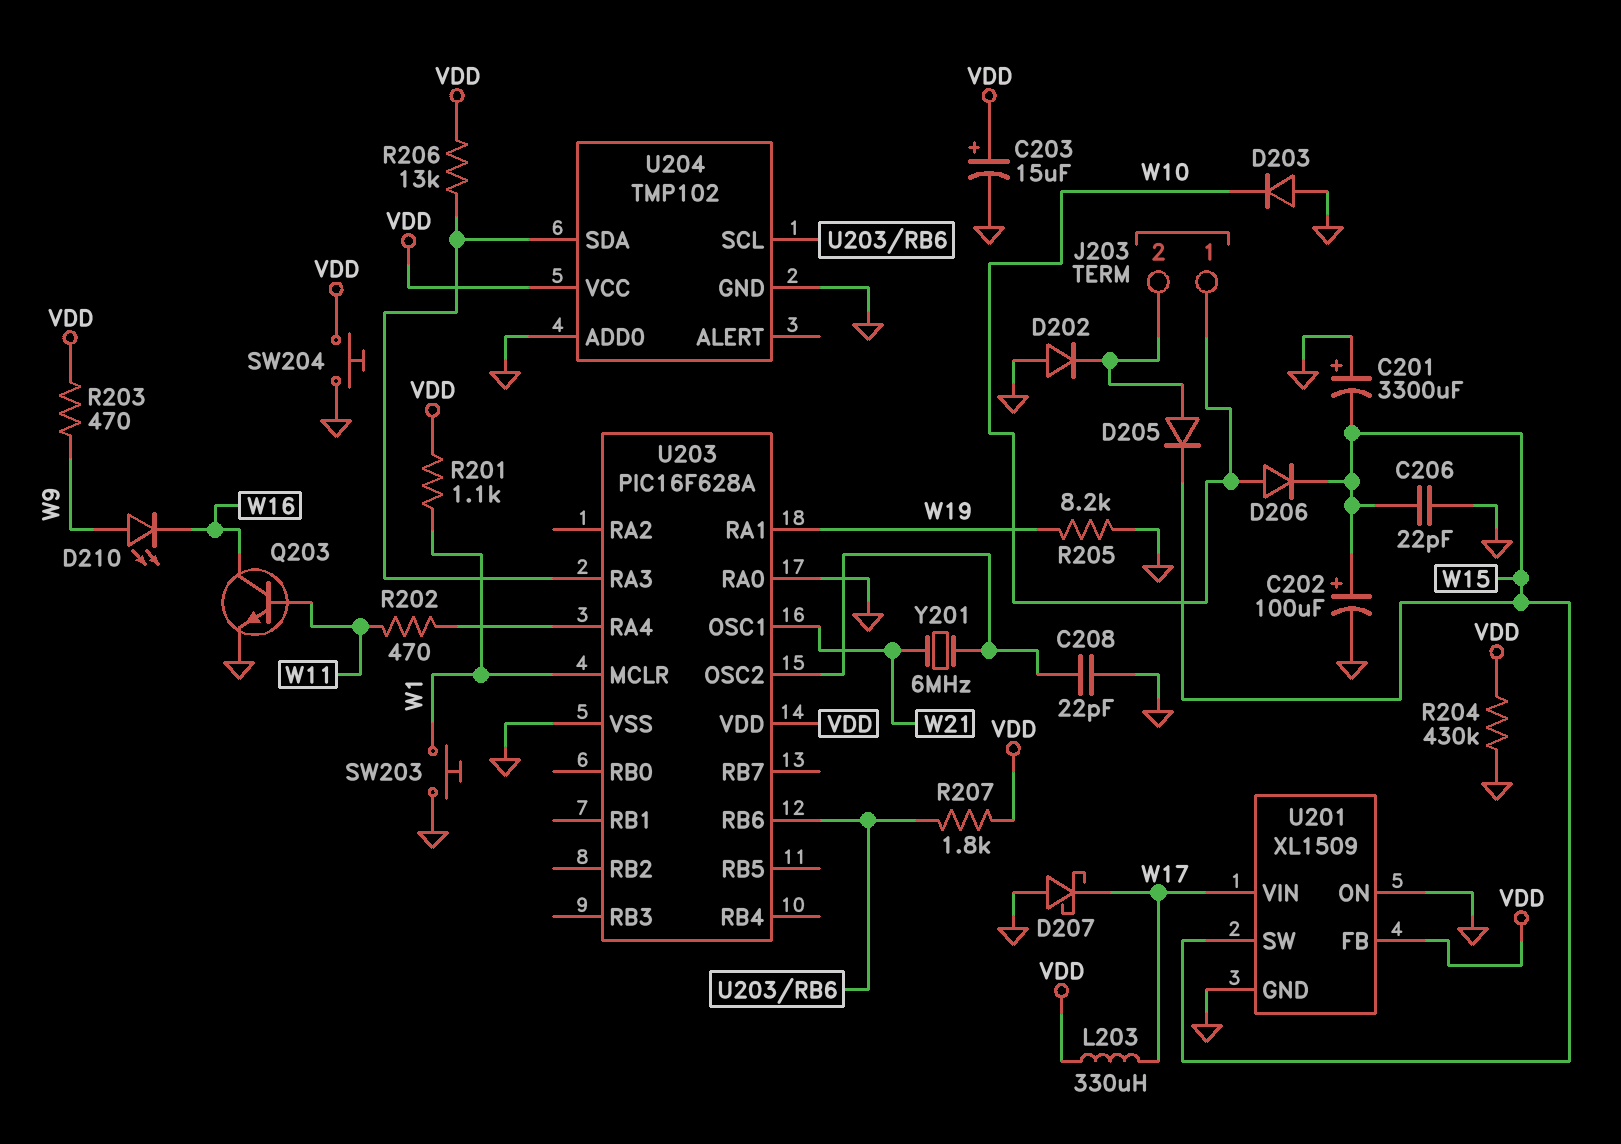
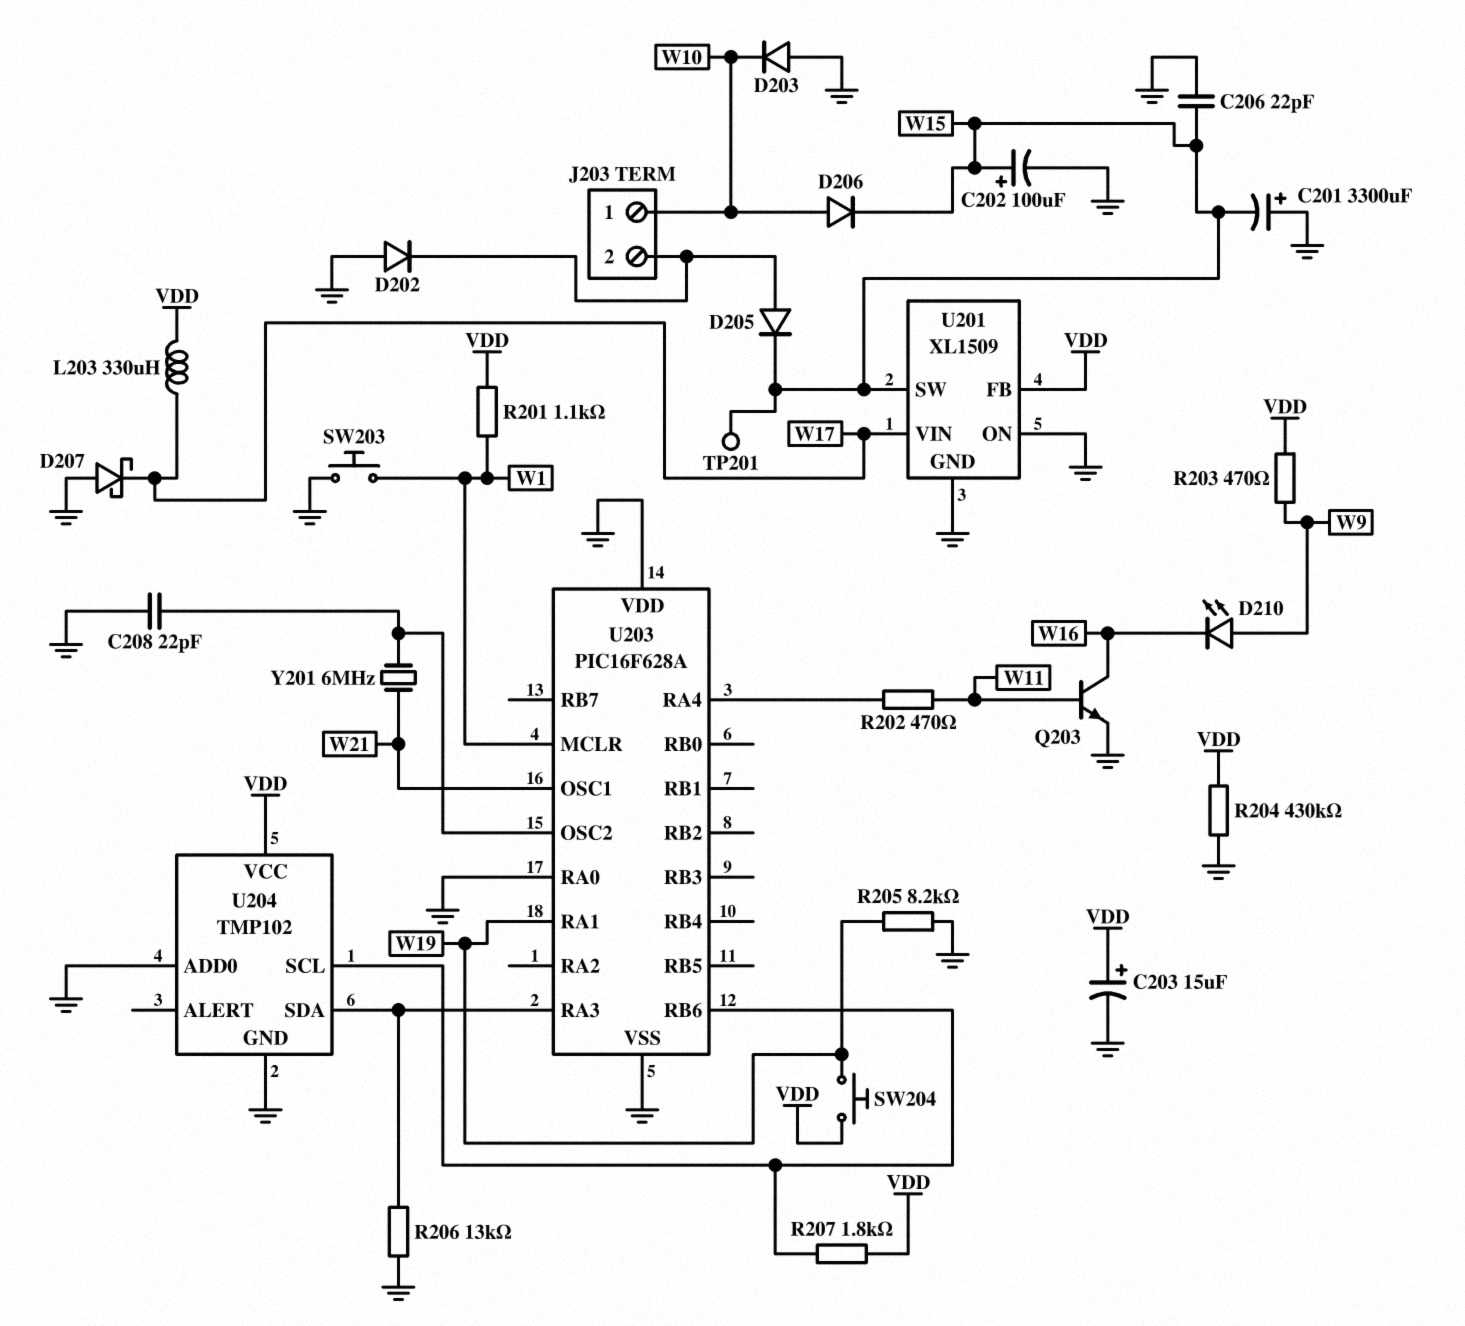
R206: 13k (U203/RA3, VDD) -> 13k (GND, U203/RA3)
SW204: button (GND, VDD) -> button (VDD, W19)
TP201: none -> test point (W15)
U203 pin VDD: VDD -> GND

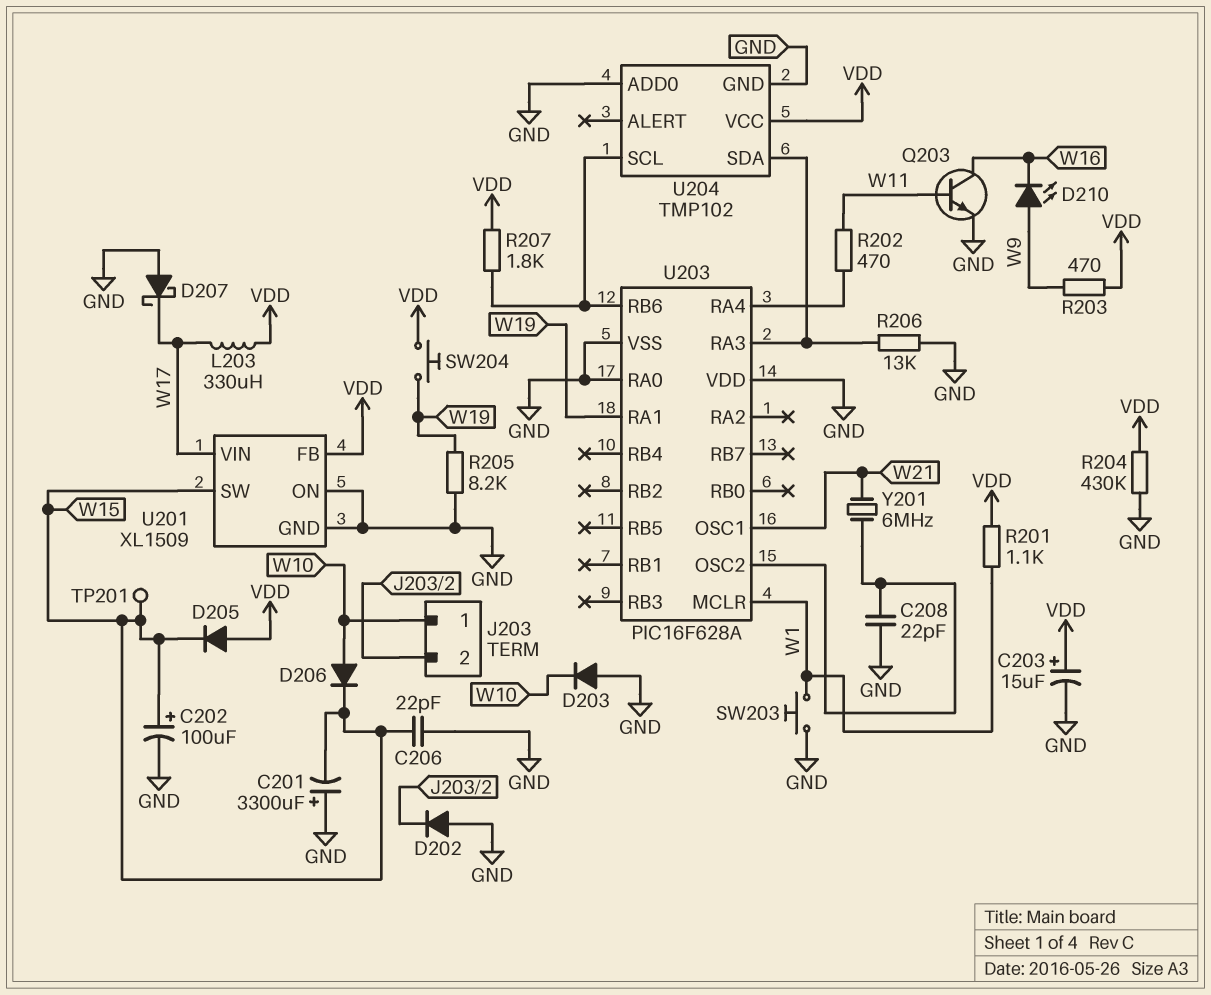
D205: diode (A J203/2, K W15) -> diode (A VDD, K W15)

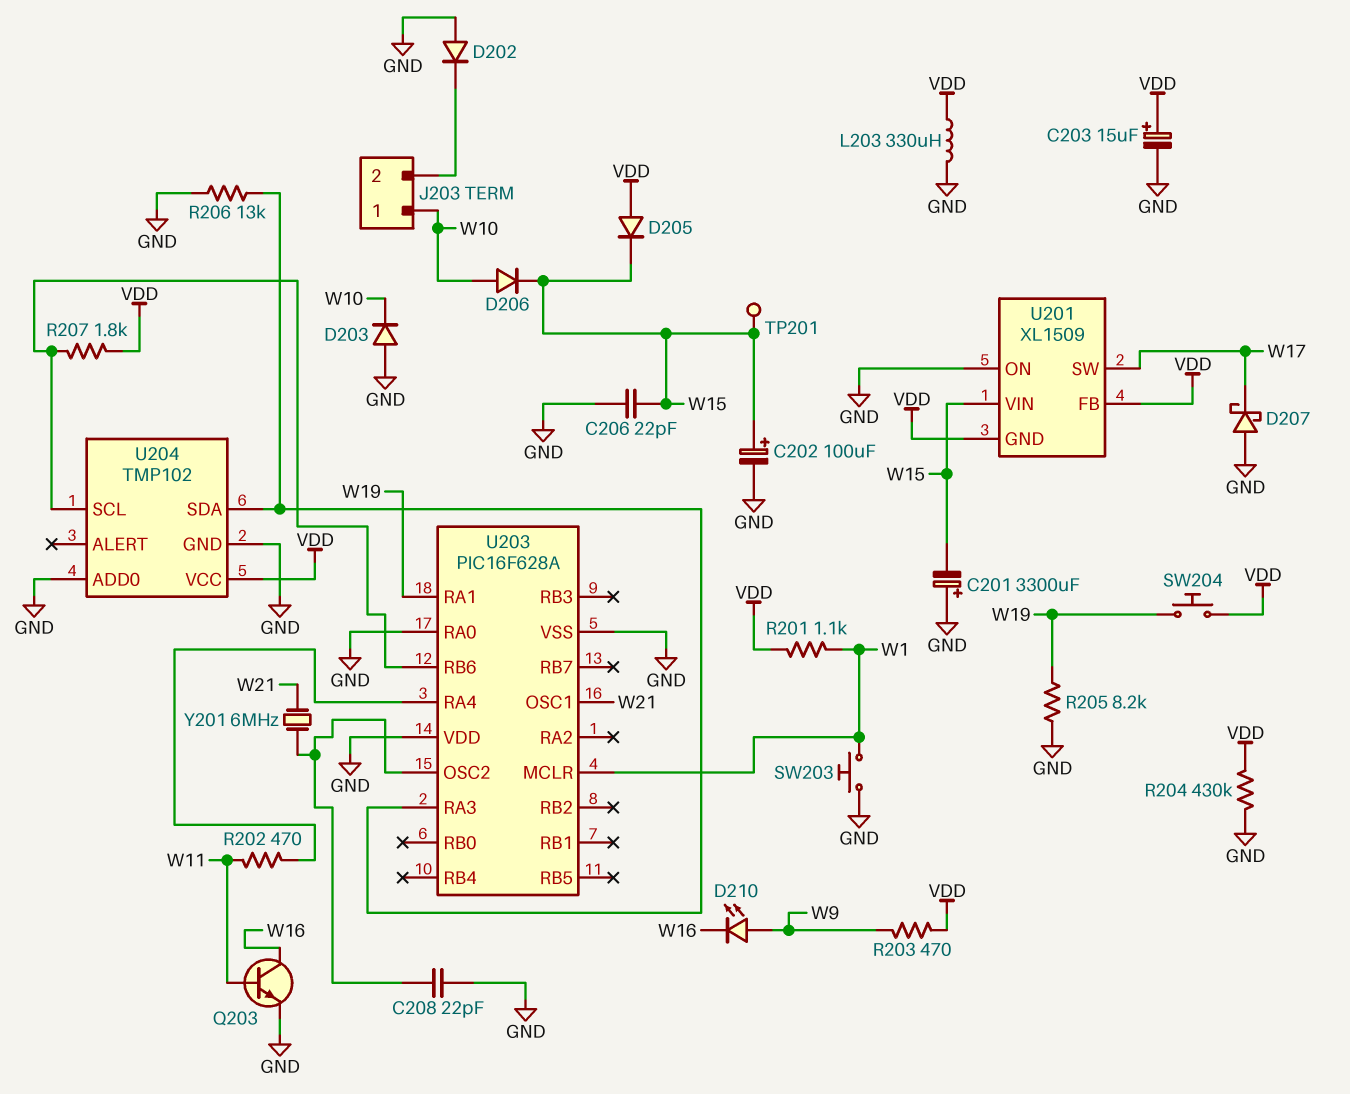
L203: 330uH (VDD, W17) -> 330uH (GND, VDD)
U201 pin GND: GND -> VDD
U201 pin SW: W15 -> W17
U201 pin VIN: W17 -> W15

